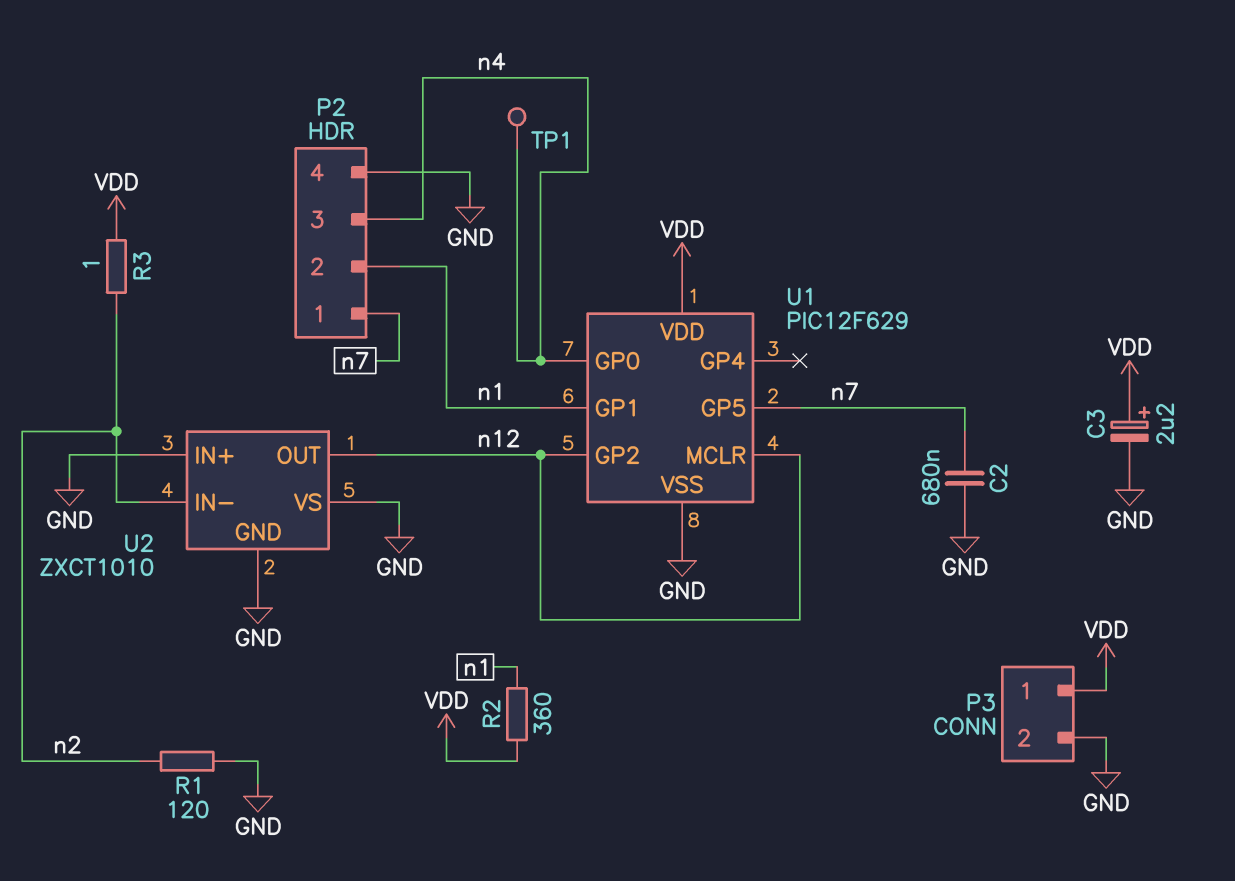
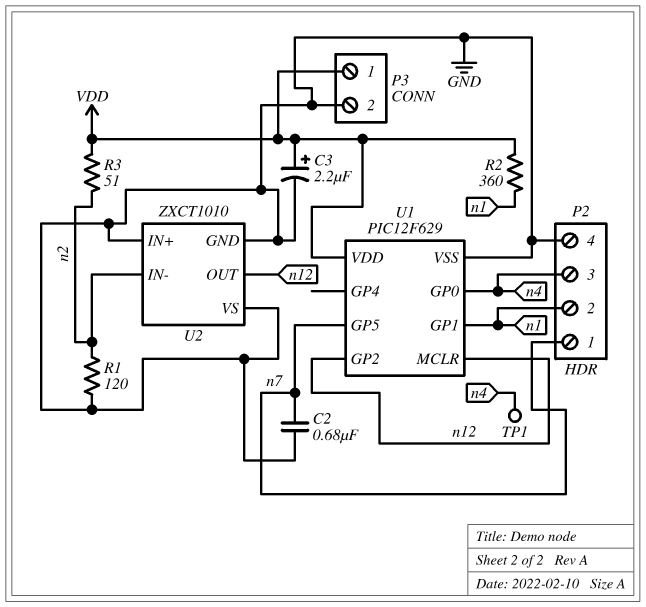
R3: 1 (VDD, n2) -> 51 (VDD, n2)

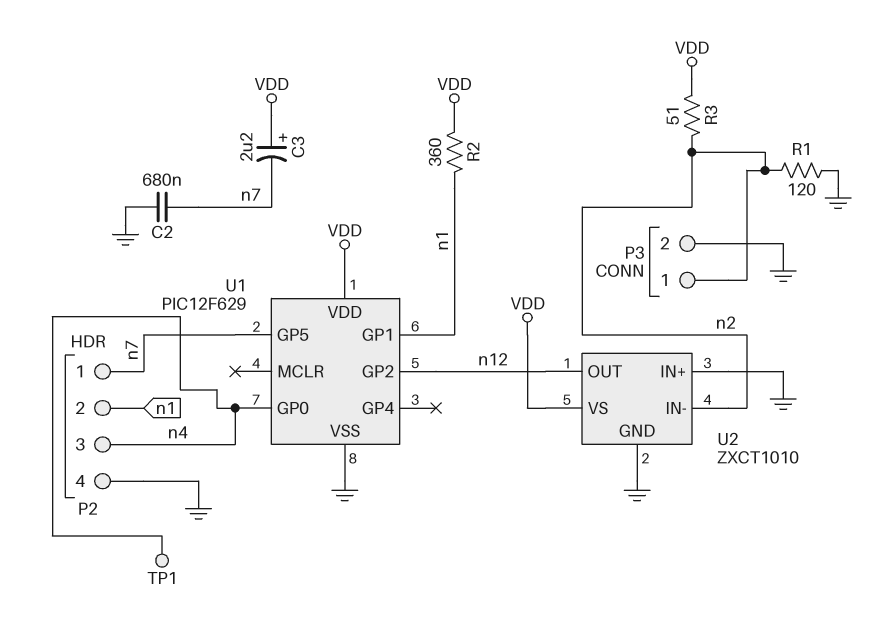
C3: 2.2uF (plus VDD, minus GND) -> 2.2uF (plus VDD, minus n7)
P3 pin 1: VDD -> n2
U1 pin MCLR: n12 -> none
U2 pin VS: GND -> VDD

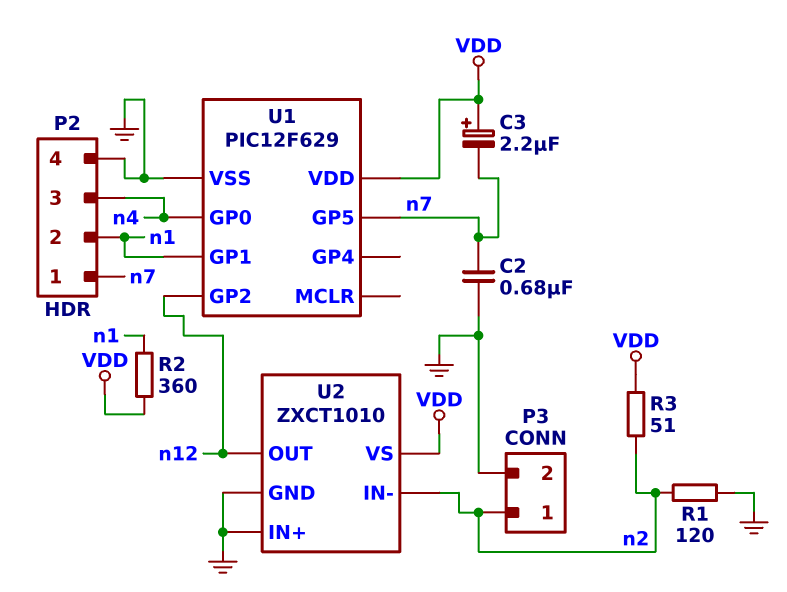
TP1: test point (n4) -> none

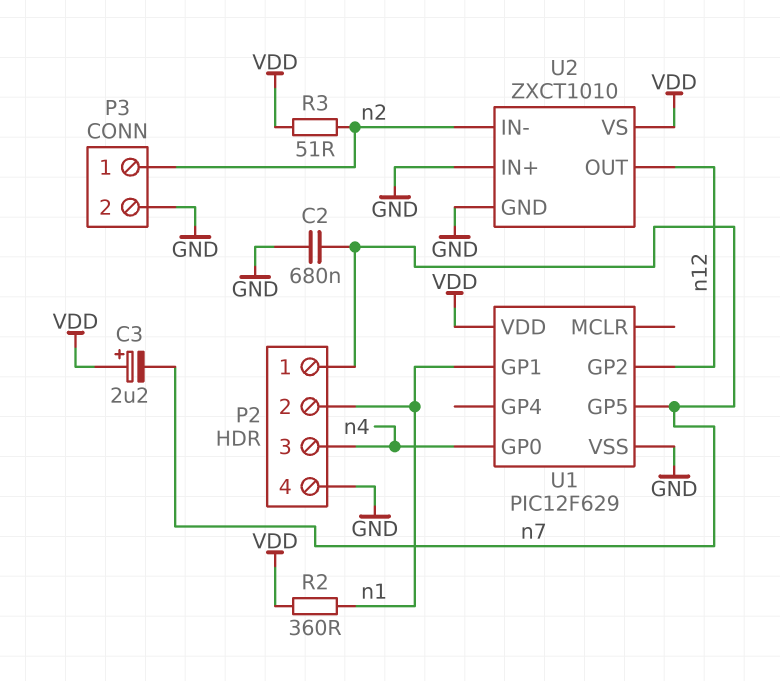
R1: 120 (GND, n2) -> none

